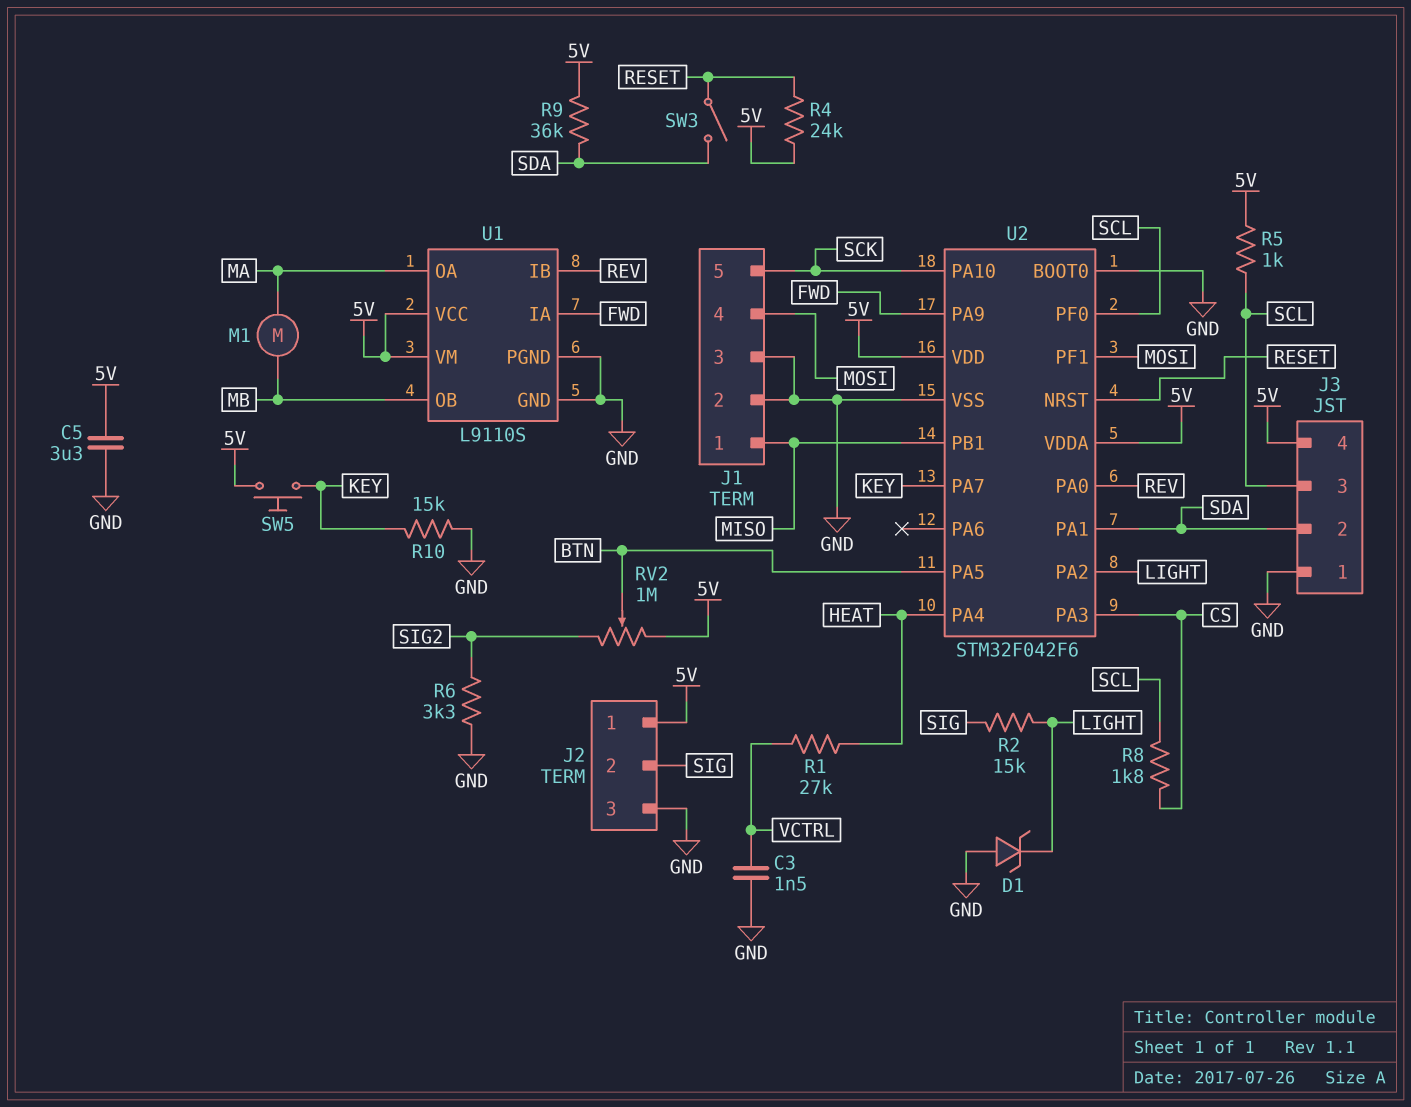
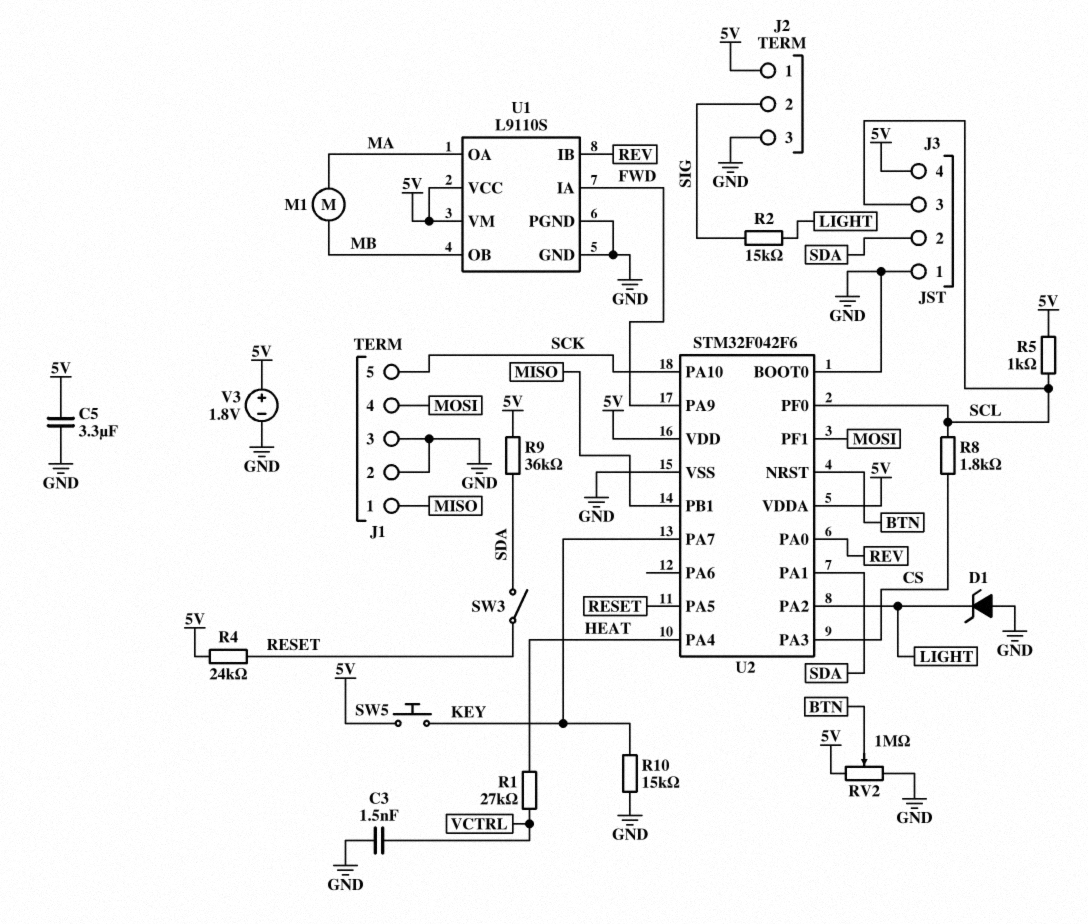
R6: 3.3k (GND, SIG2) -> none
RV2: 1M (5V, SIG2, wiper BTN) -> 1M (5V, GND, wiper BTN)
U2 pin NRST: RESET -> BTN
U2 pin PA5: BTN -> RESET
V3: none -> 1.8V (plus 5V, minus GND)

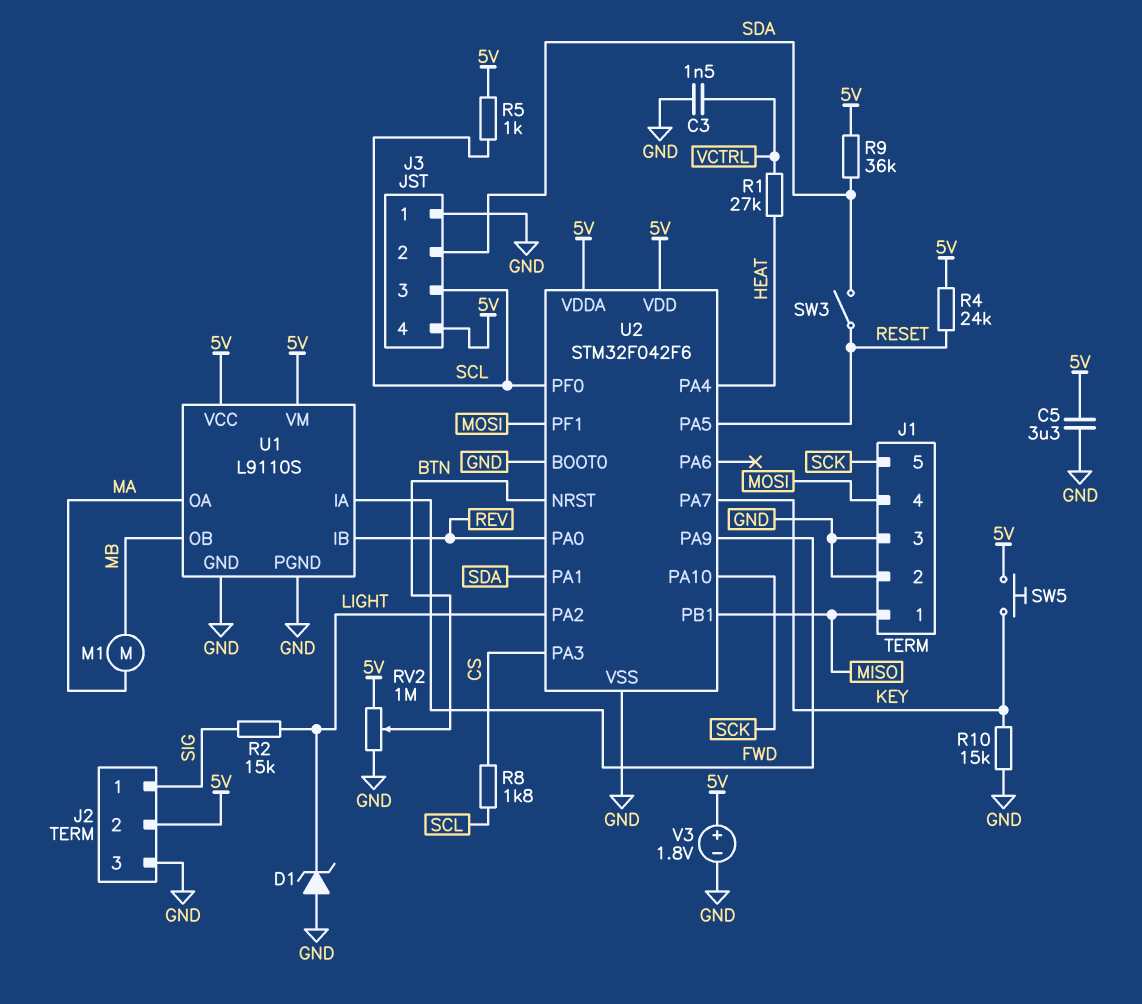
J2 pin 1: 5V -> SIG
J2 pin 2: SIG -> 5V

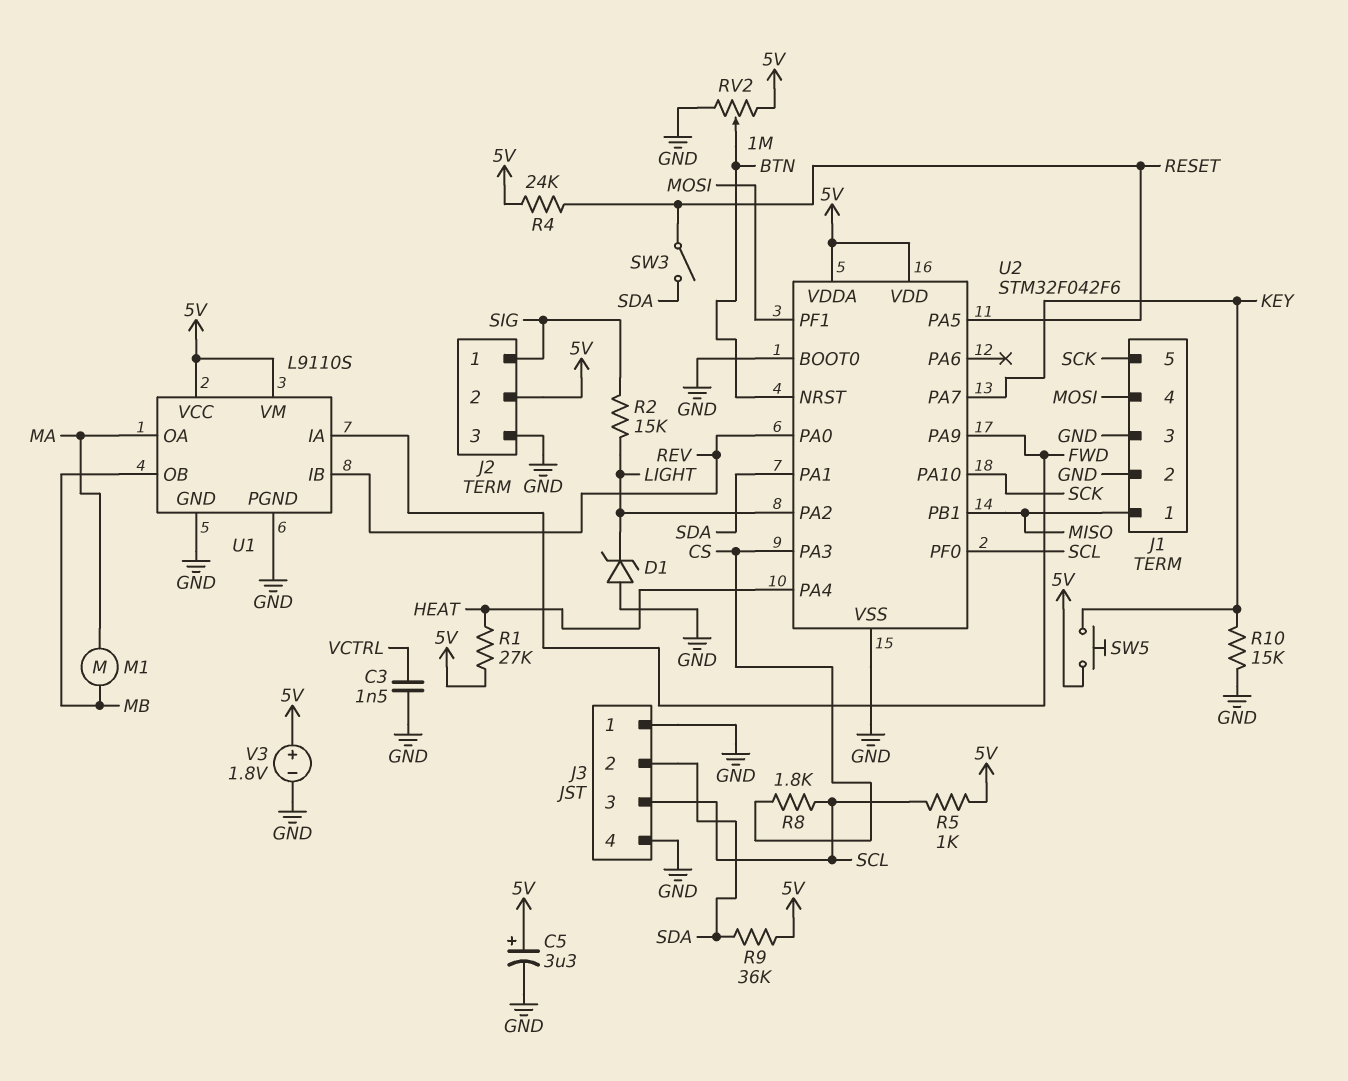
C5: 3.3uF (5V, GND) -> 3.3uF (plus 5V, minus GND)
J3 pin 4: 5V -> GND
R1: 27k (HEAT, VCTRL) -> 27k (5V, HEAT)

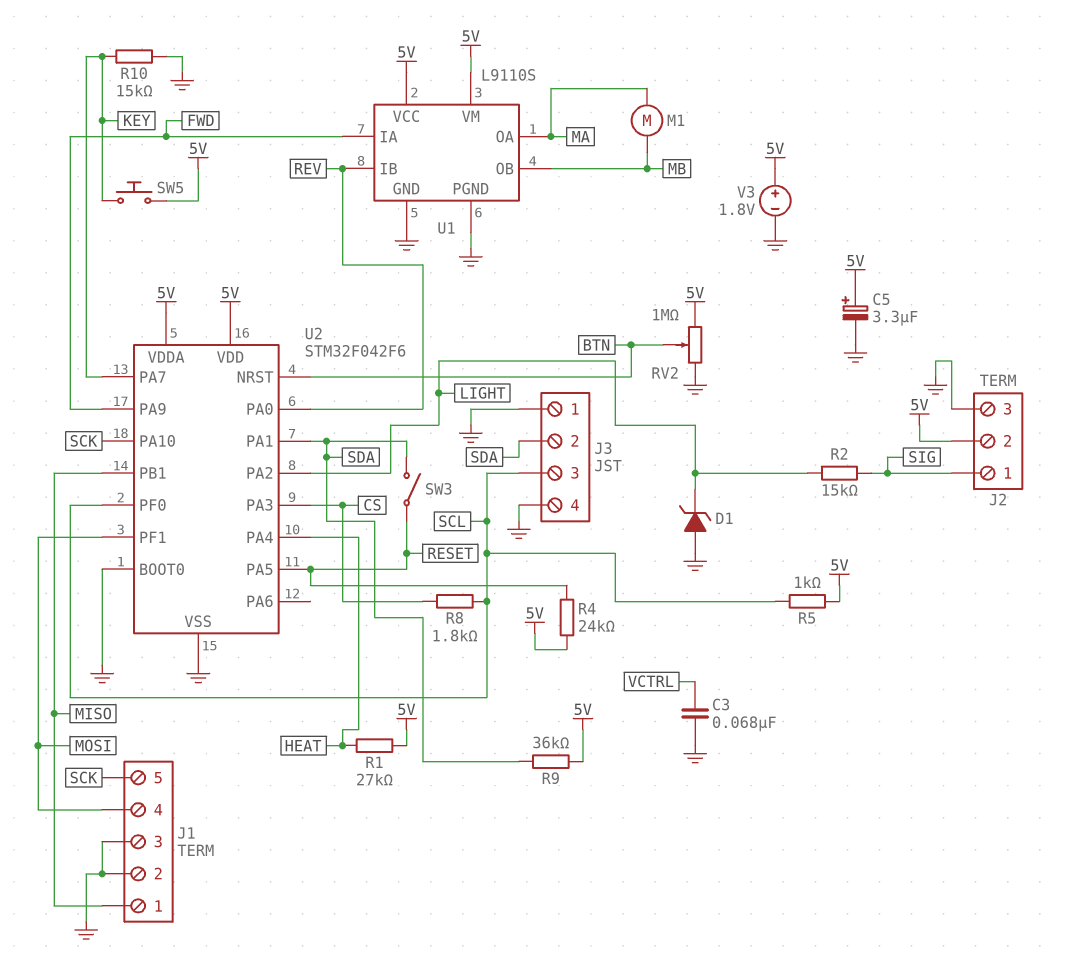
C3: 1.5nF (GND, VCTRL) -> 68nF (GND, VCTRL)

